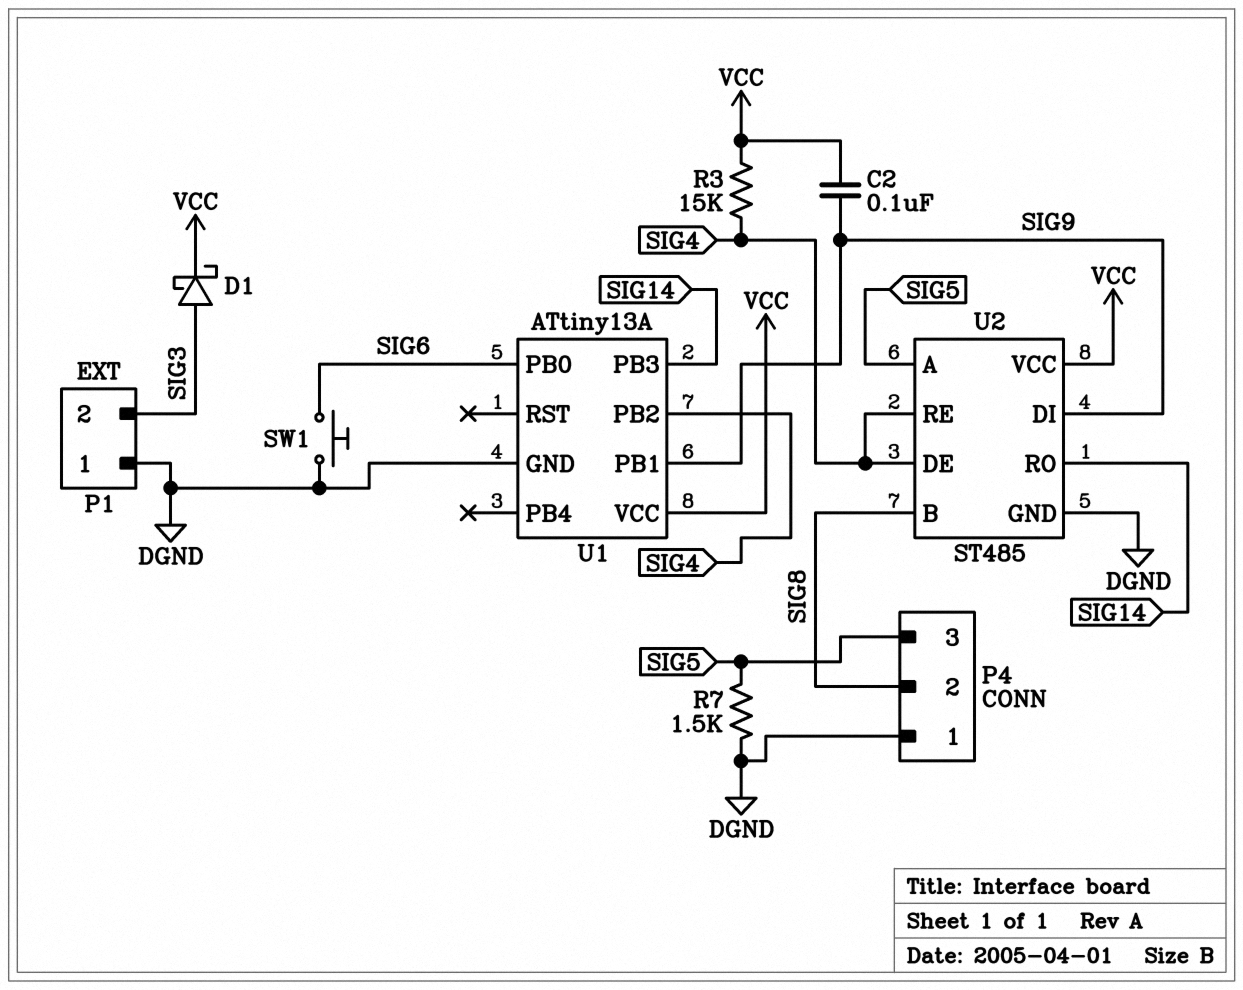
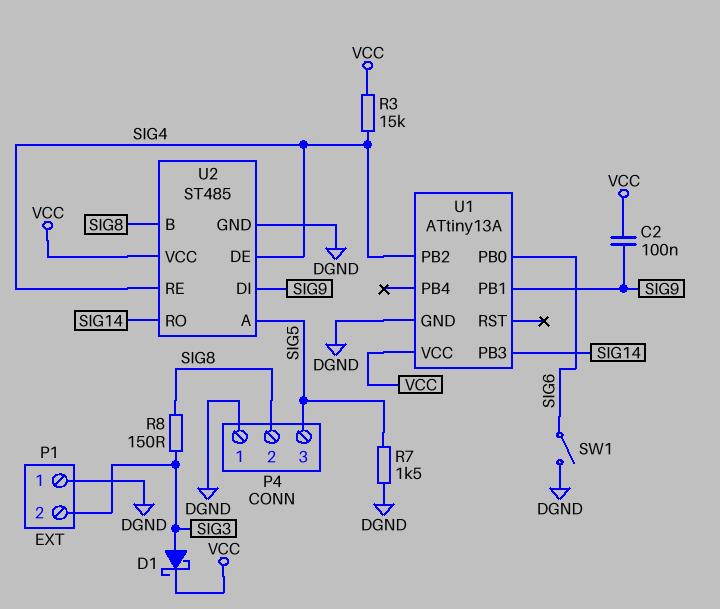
R8: none -> 150 (SIG3, SIG8)
SW1: button (DGND, SIG6) -> switch (DGND, SIG6)

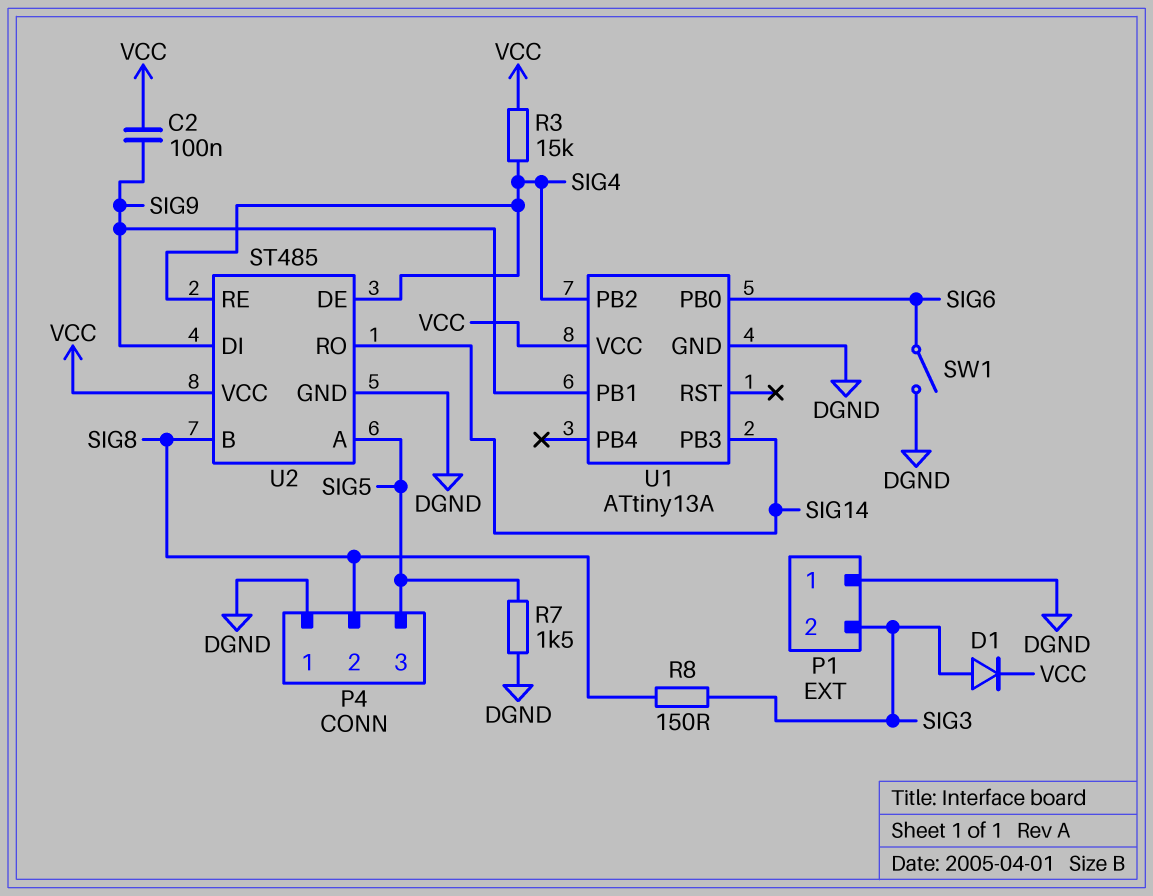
D1: schottky (A SIG3, K VCC) -> diode (A SIG3, K VCC)

